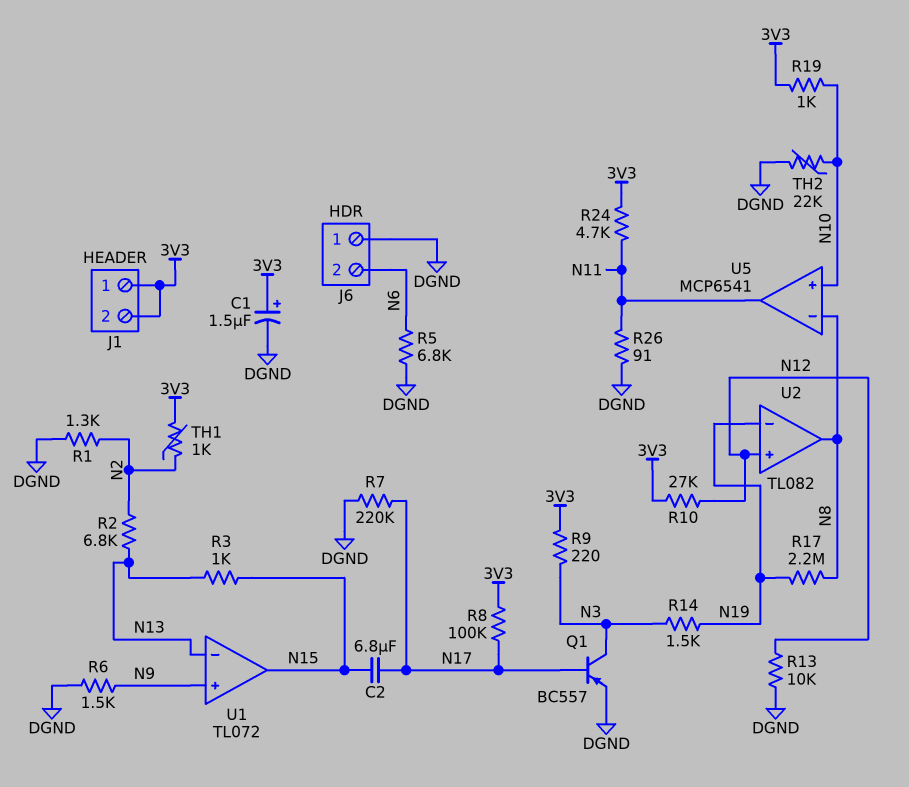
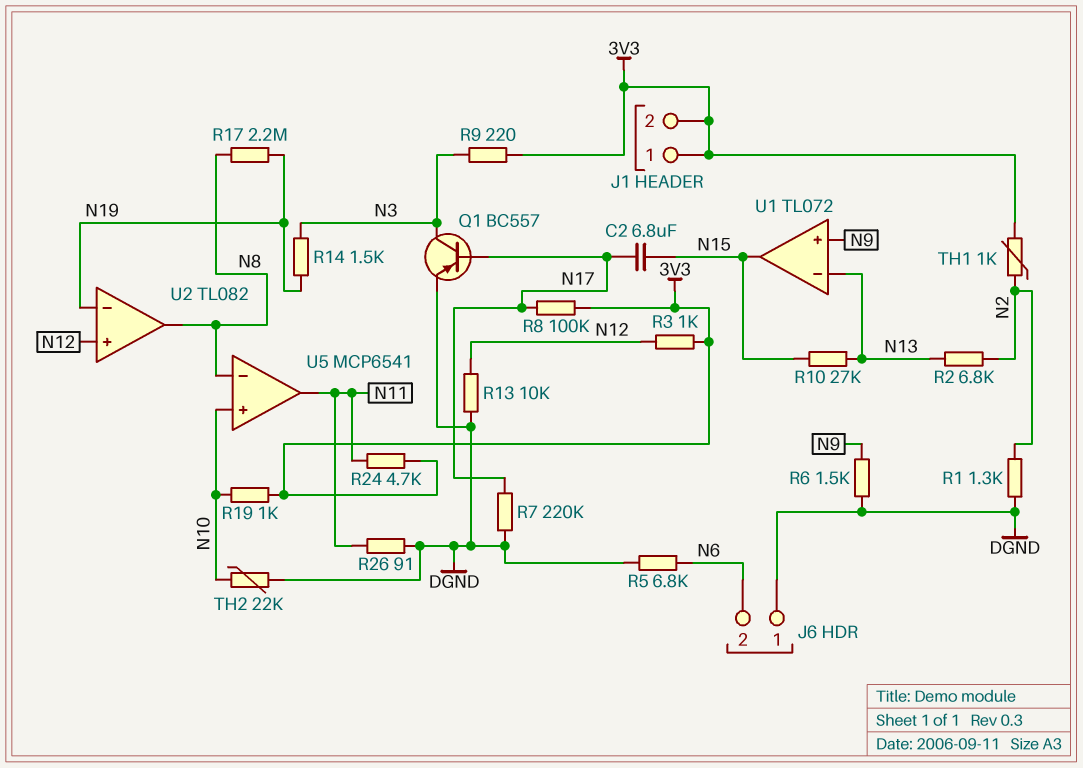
C1: 1.5uF (plus 3V3, minus DGND) -> none
R3: 1k (N13, N15) -> 1k (3V3, N12)
R10: 27k (3V3, N12) -> 27k (N13, N15)

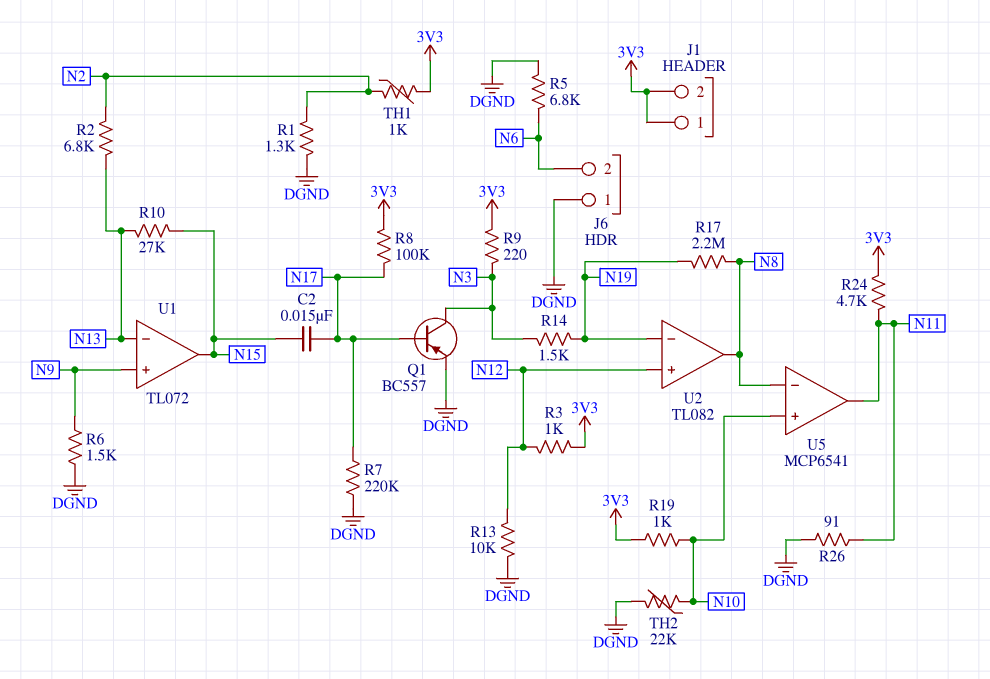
C2: 6.8uF (N15, N17) -> 15nF (N15, N17)

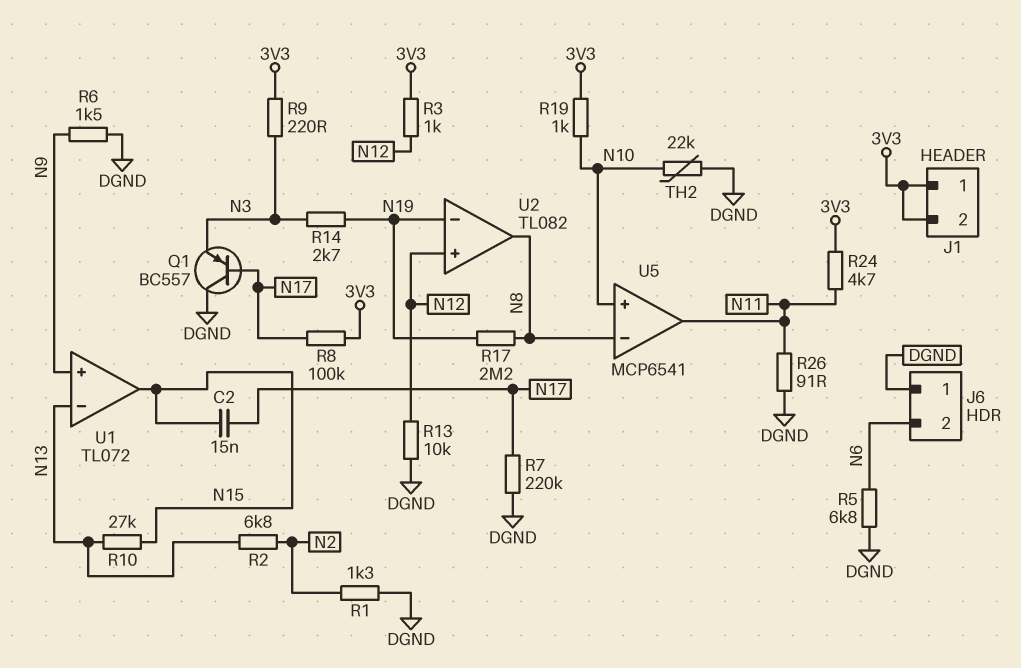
Q1: PNP BC557 (B N17, C N3, E DGND) -> PNP BC557 (B N17, C DGND, E N3)
R14: 1.5k (N3, N19) -> 2.7k (N3, N19)
TH1: 1k (3V3, N2) -> none

